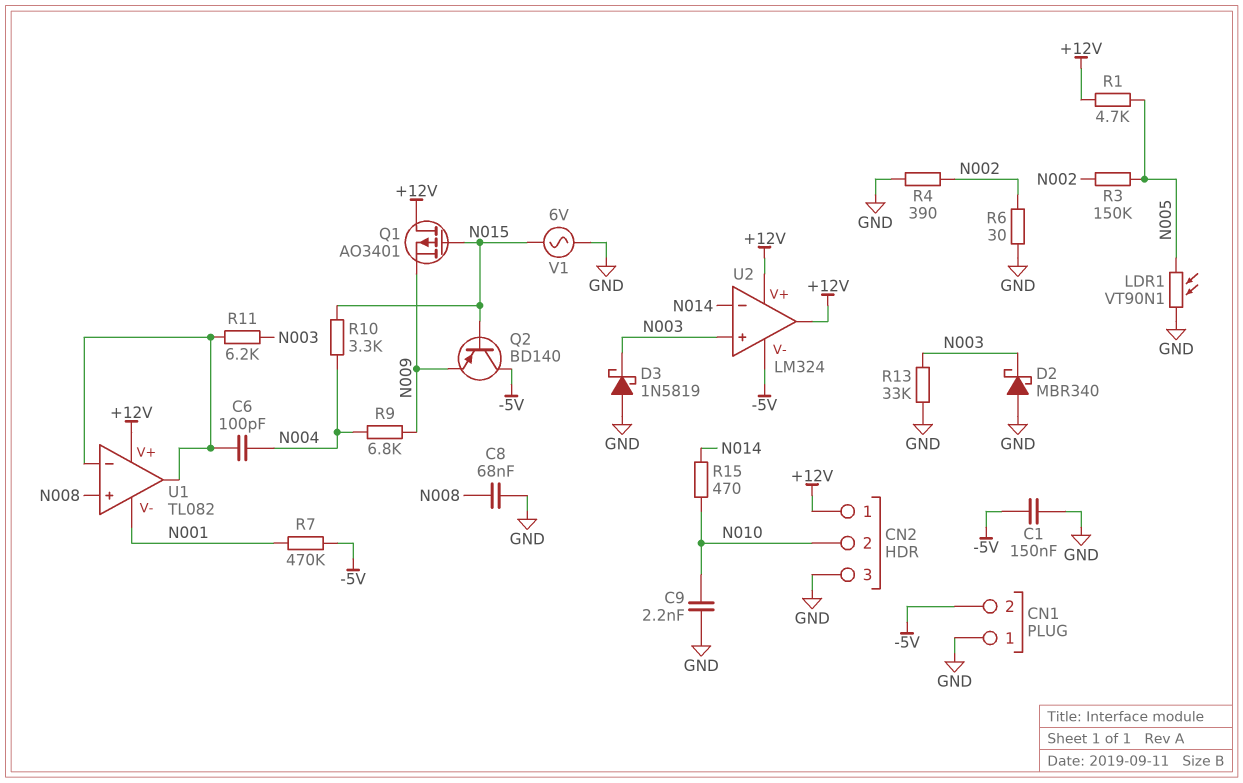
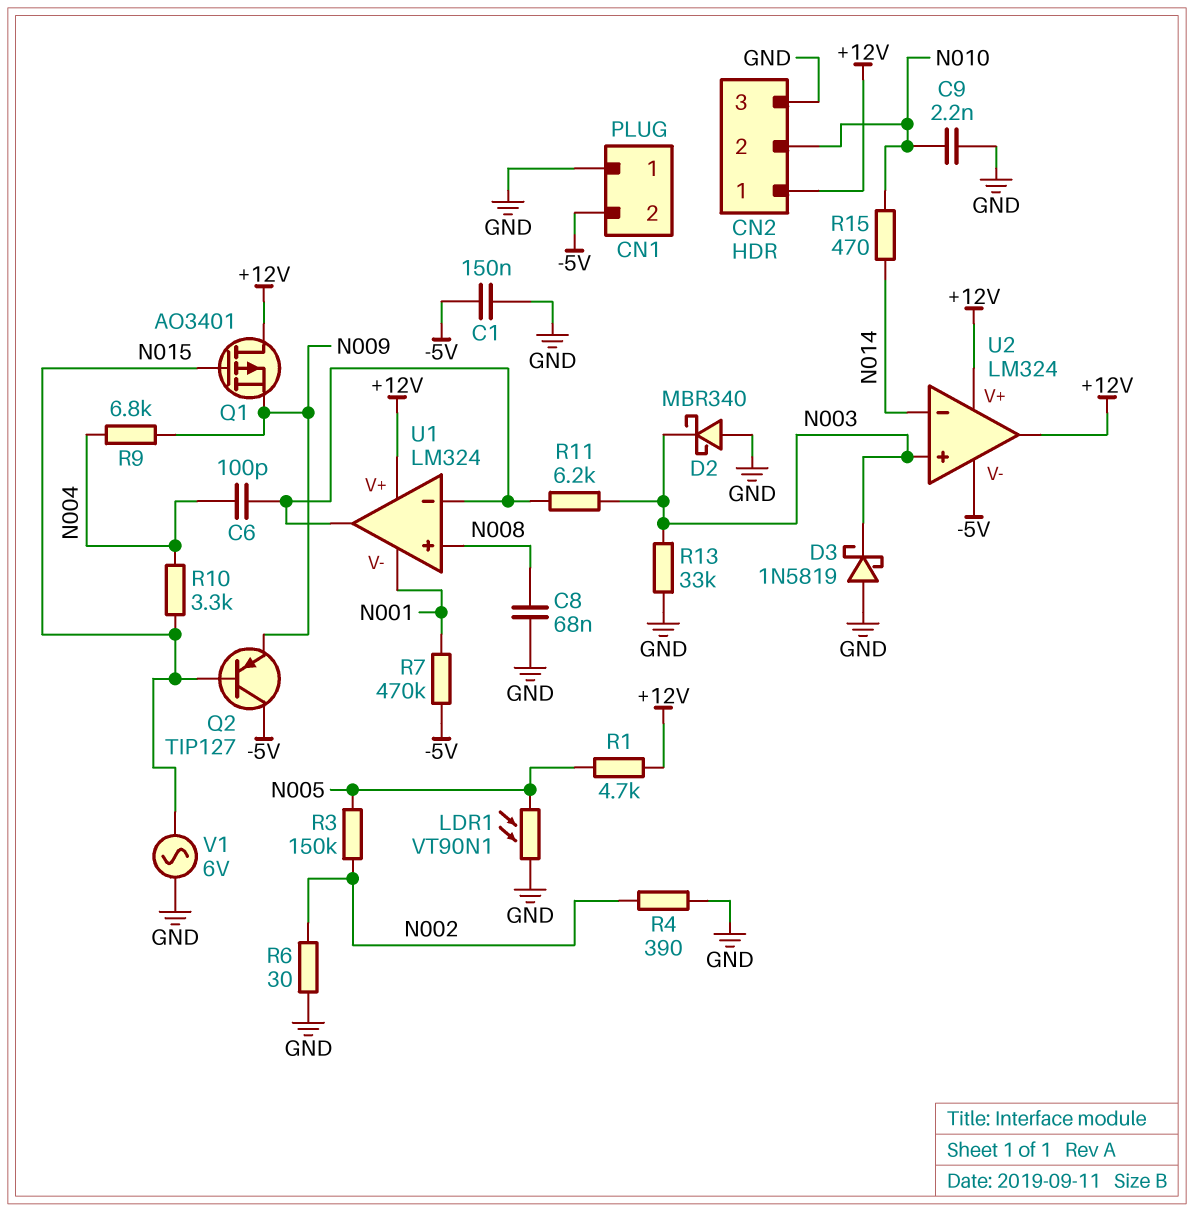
Q2: PNP BD140 (B N015, C -5V, E N009) -> PNP TIP127 (B N015, C -5V, E N009)
U1: TL082 -> LM324

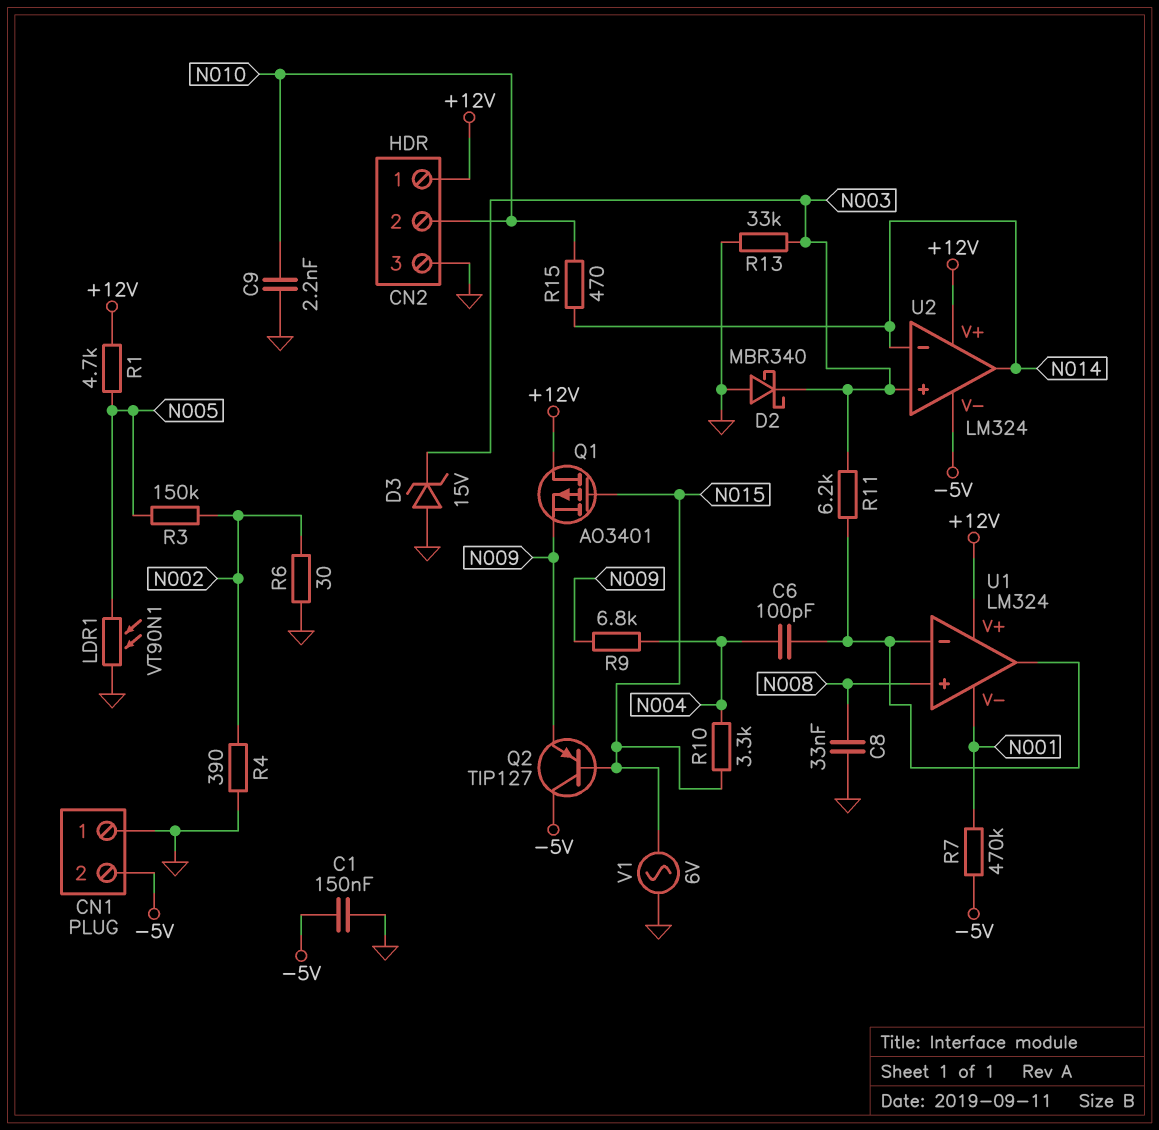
C8: 68nF (GND, N008) -> 33nF (GND, N008)
D3: schottky 1N5819 (A GND, K N003) -> zener 15V (A GND, K N003)
U2 pin out: +12V -> N014

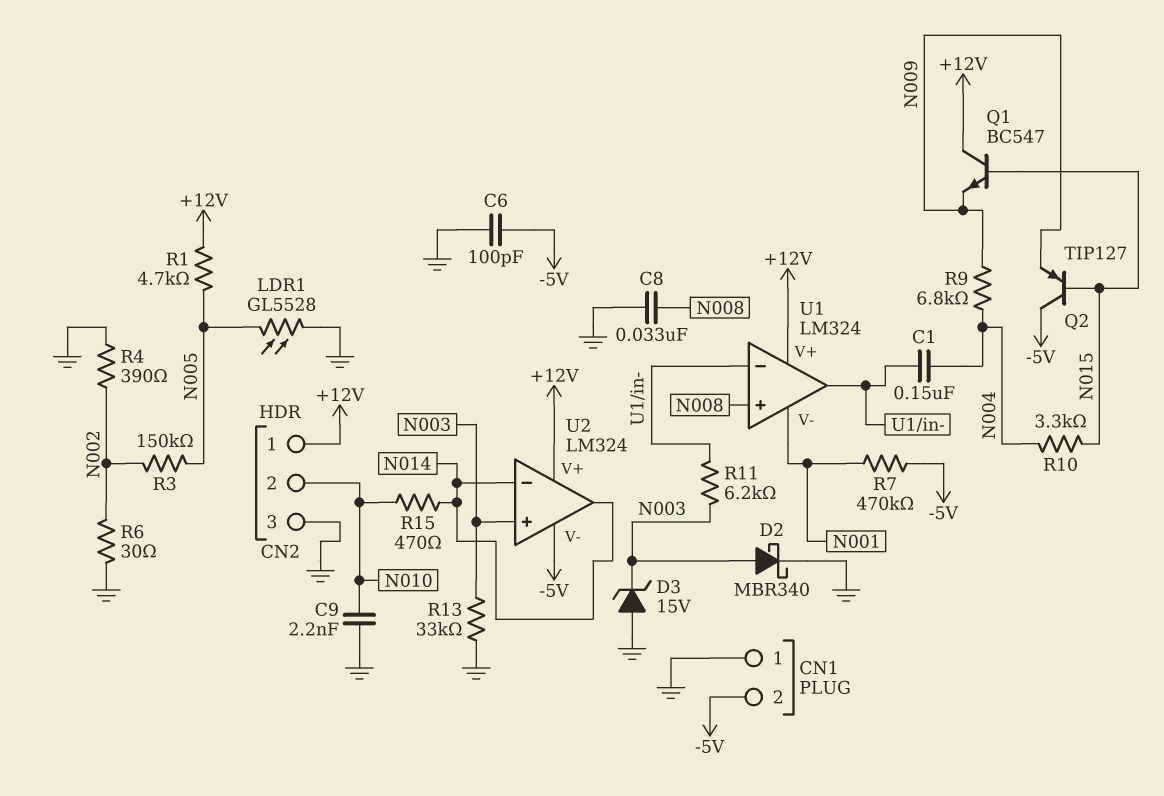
C1: 150nF (-5V, GND) -> 150nF (N004, U1/in-)
C6: 100pF (N004, U1/in-) -> 100pF (-5V, GND)
D2: schottky MBR340 (A GND, K N003) -> schottky MBR340 (A N003, K GND)
LDR1: VT90N1 (GND, N005) -> GL5528 (GND, N005)
Q1: PMOS AO3401 (G N015, D +12V, S N009) -> NPN BC547 (B N015, C +12V, E N009)
V1: AC 6V (GND, N015) -> none

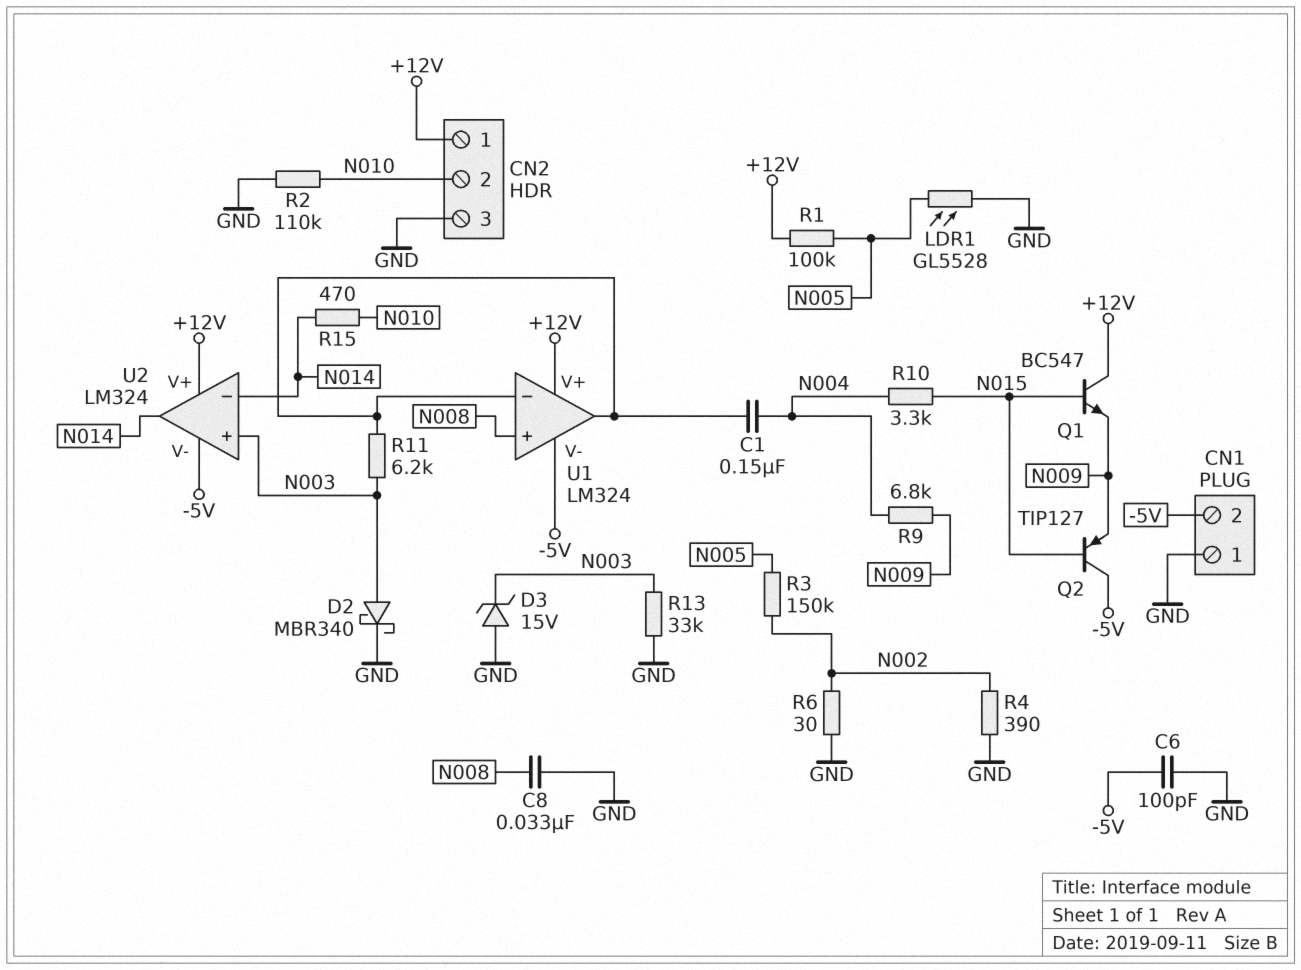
C9: 2.2nF (GND, N010) -> none
R1: 4.7k (+12V, N005) -> 100k (+12V, N005)
R2: none -> 110k (GND, N010)
R7: 470k (-5V, N001) -> none
U1 pin V-: N001 -> -5V

